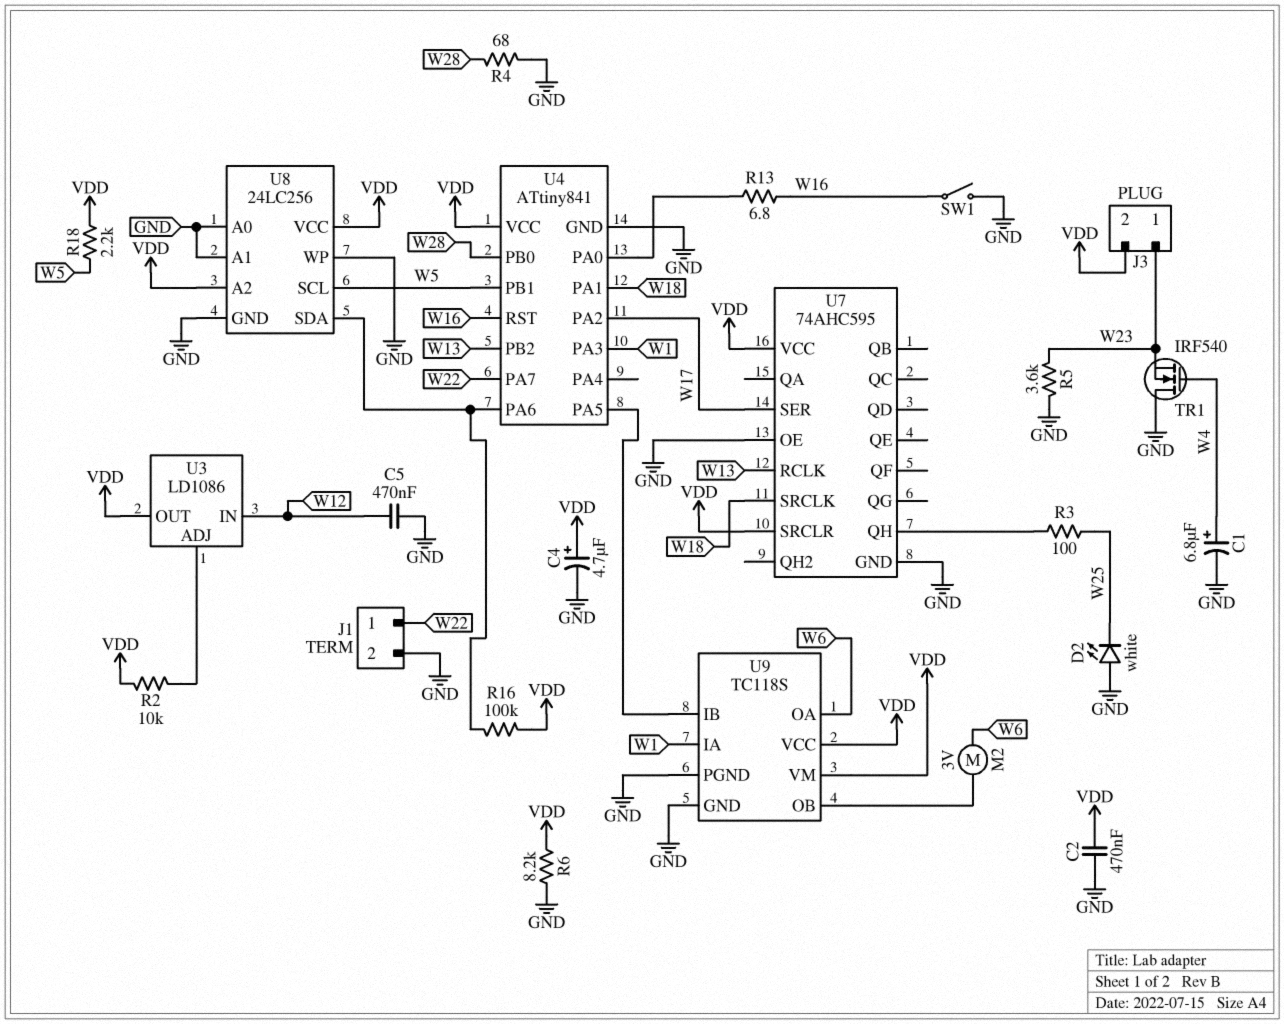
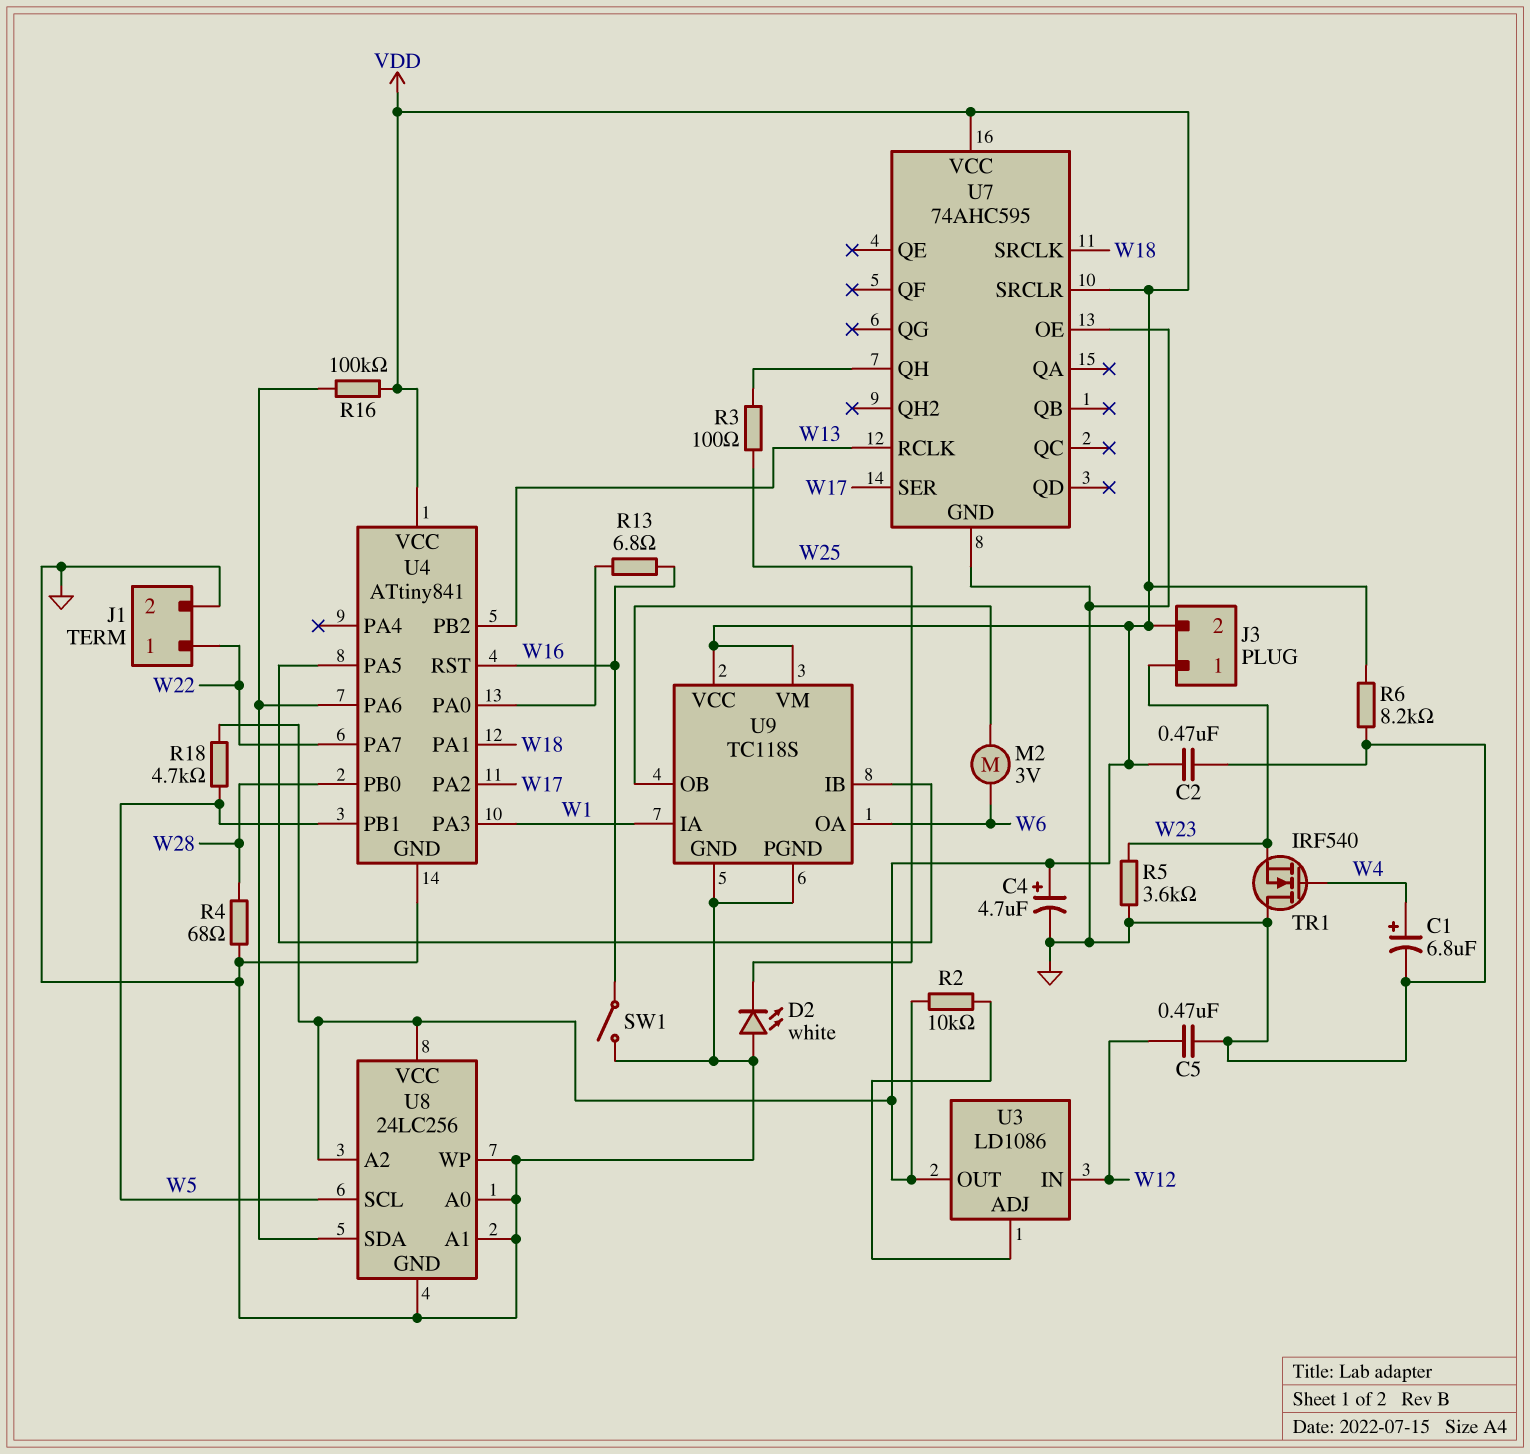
R18: 2.2k (VDD, W5) -> 4.7k (VDD, W5)

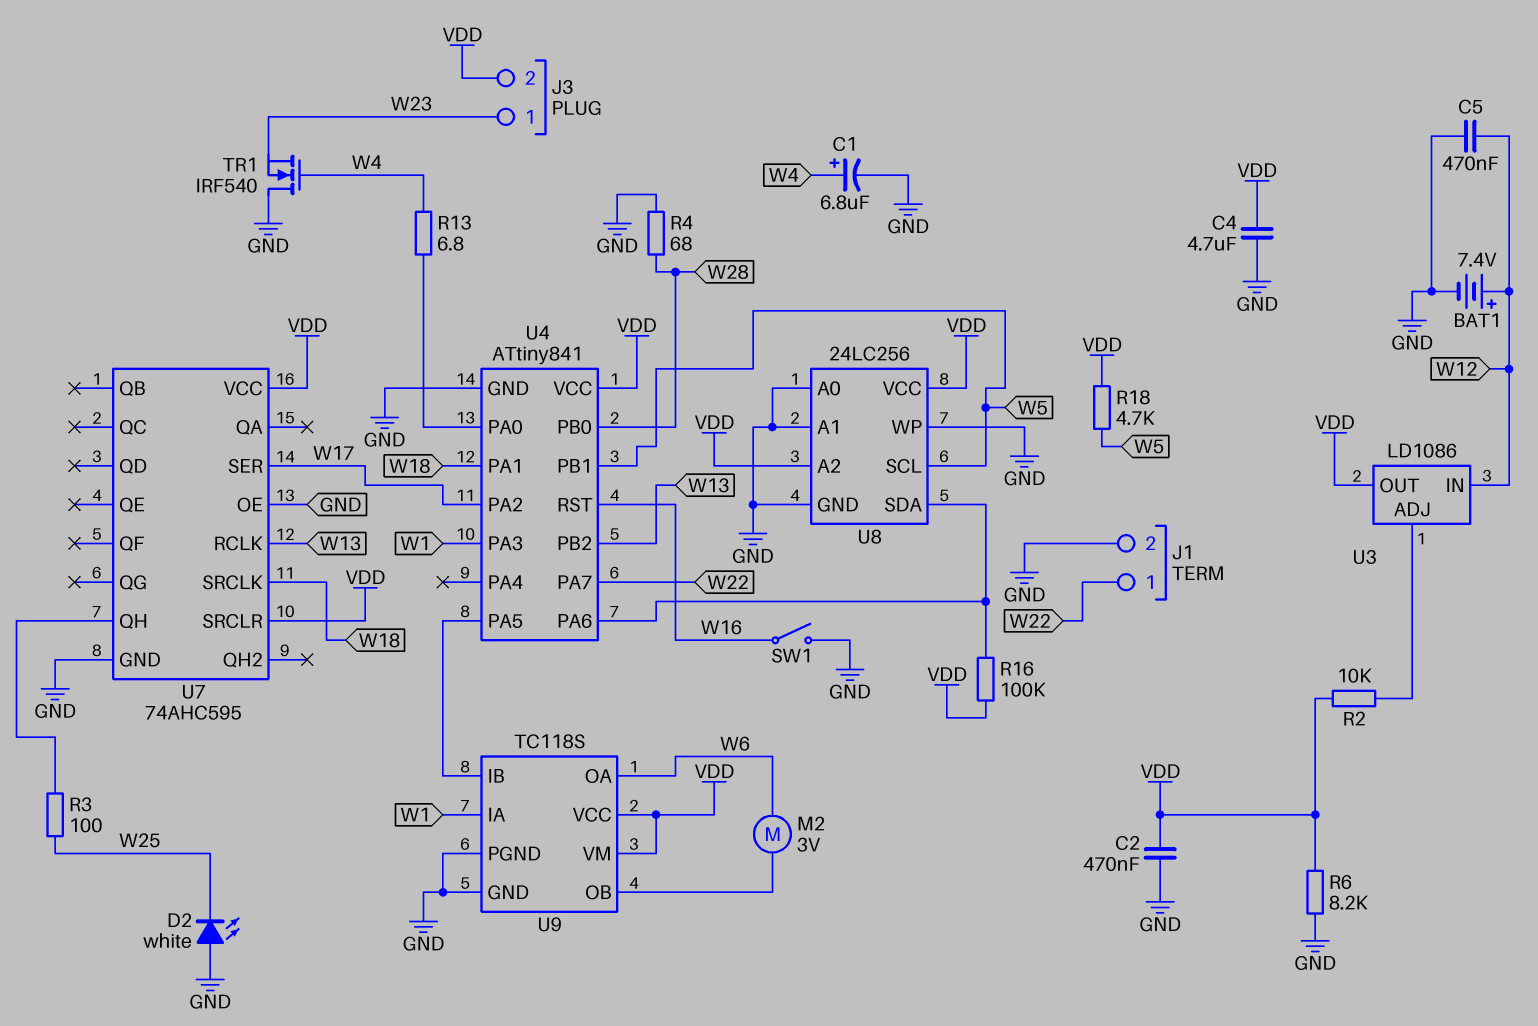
BAT1: none -> 7.4V (plus W12, minus GND)
C4: 4.7uF (plus VDD, minus GND) -> 4.7uF (GND, VDD)
R5: 3.6k (GND, W23) -> none
R13: 6.8 (U4/PA0, W16) -> 6.8 (U4/PA0, W4)

